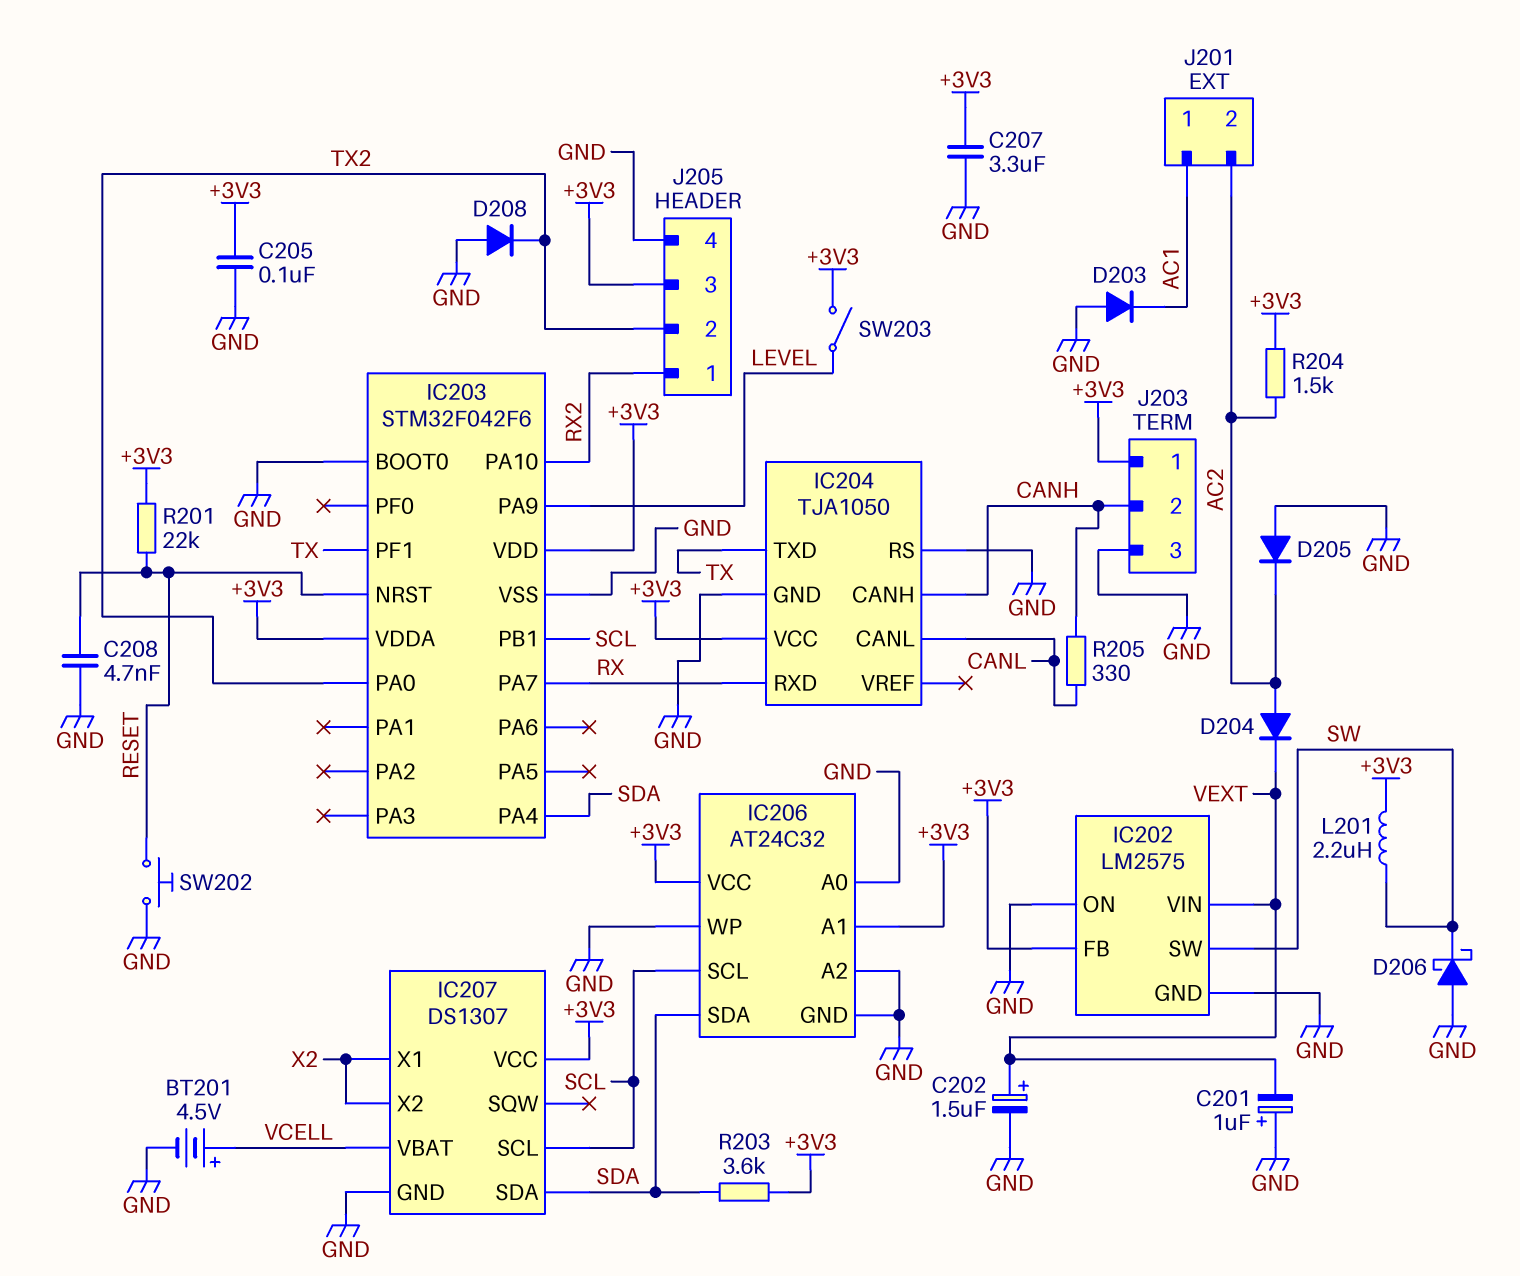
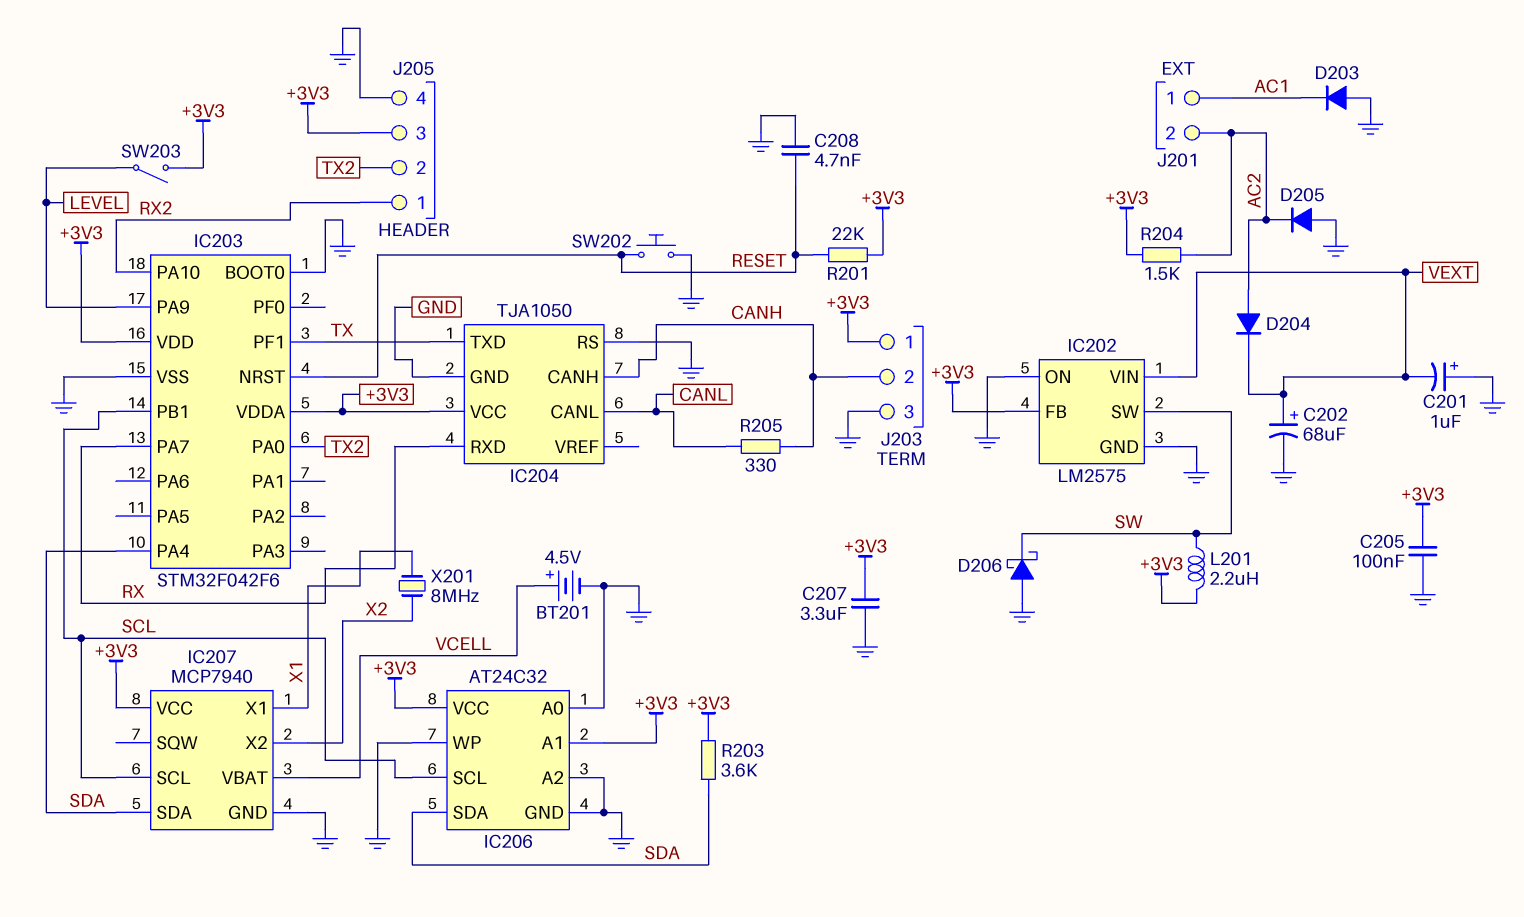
C202: 1.5uF (plus VEXT, minus GND) -> 68uF (plus VEXT, minus GND)
D208: diode (A GND, K TX2) -> none
IC207: DS1307 -> MCP7940
IC207 pin X1: X2 -> X1
X201: none -> 8MHz (X1, X2)

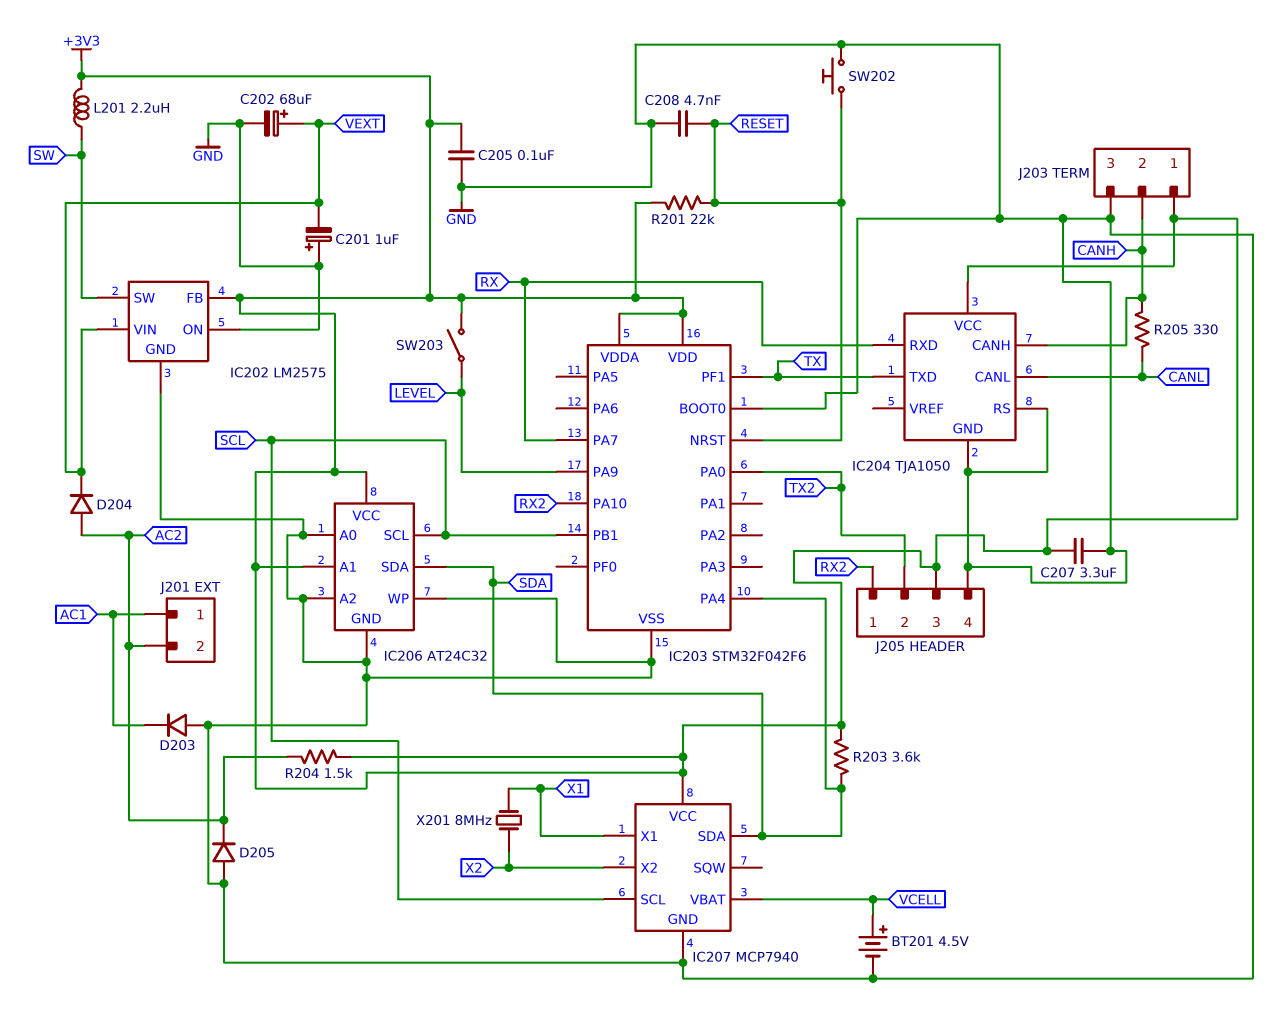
D206: schottky (A GND, K SW) -> none

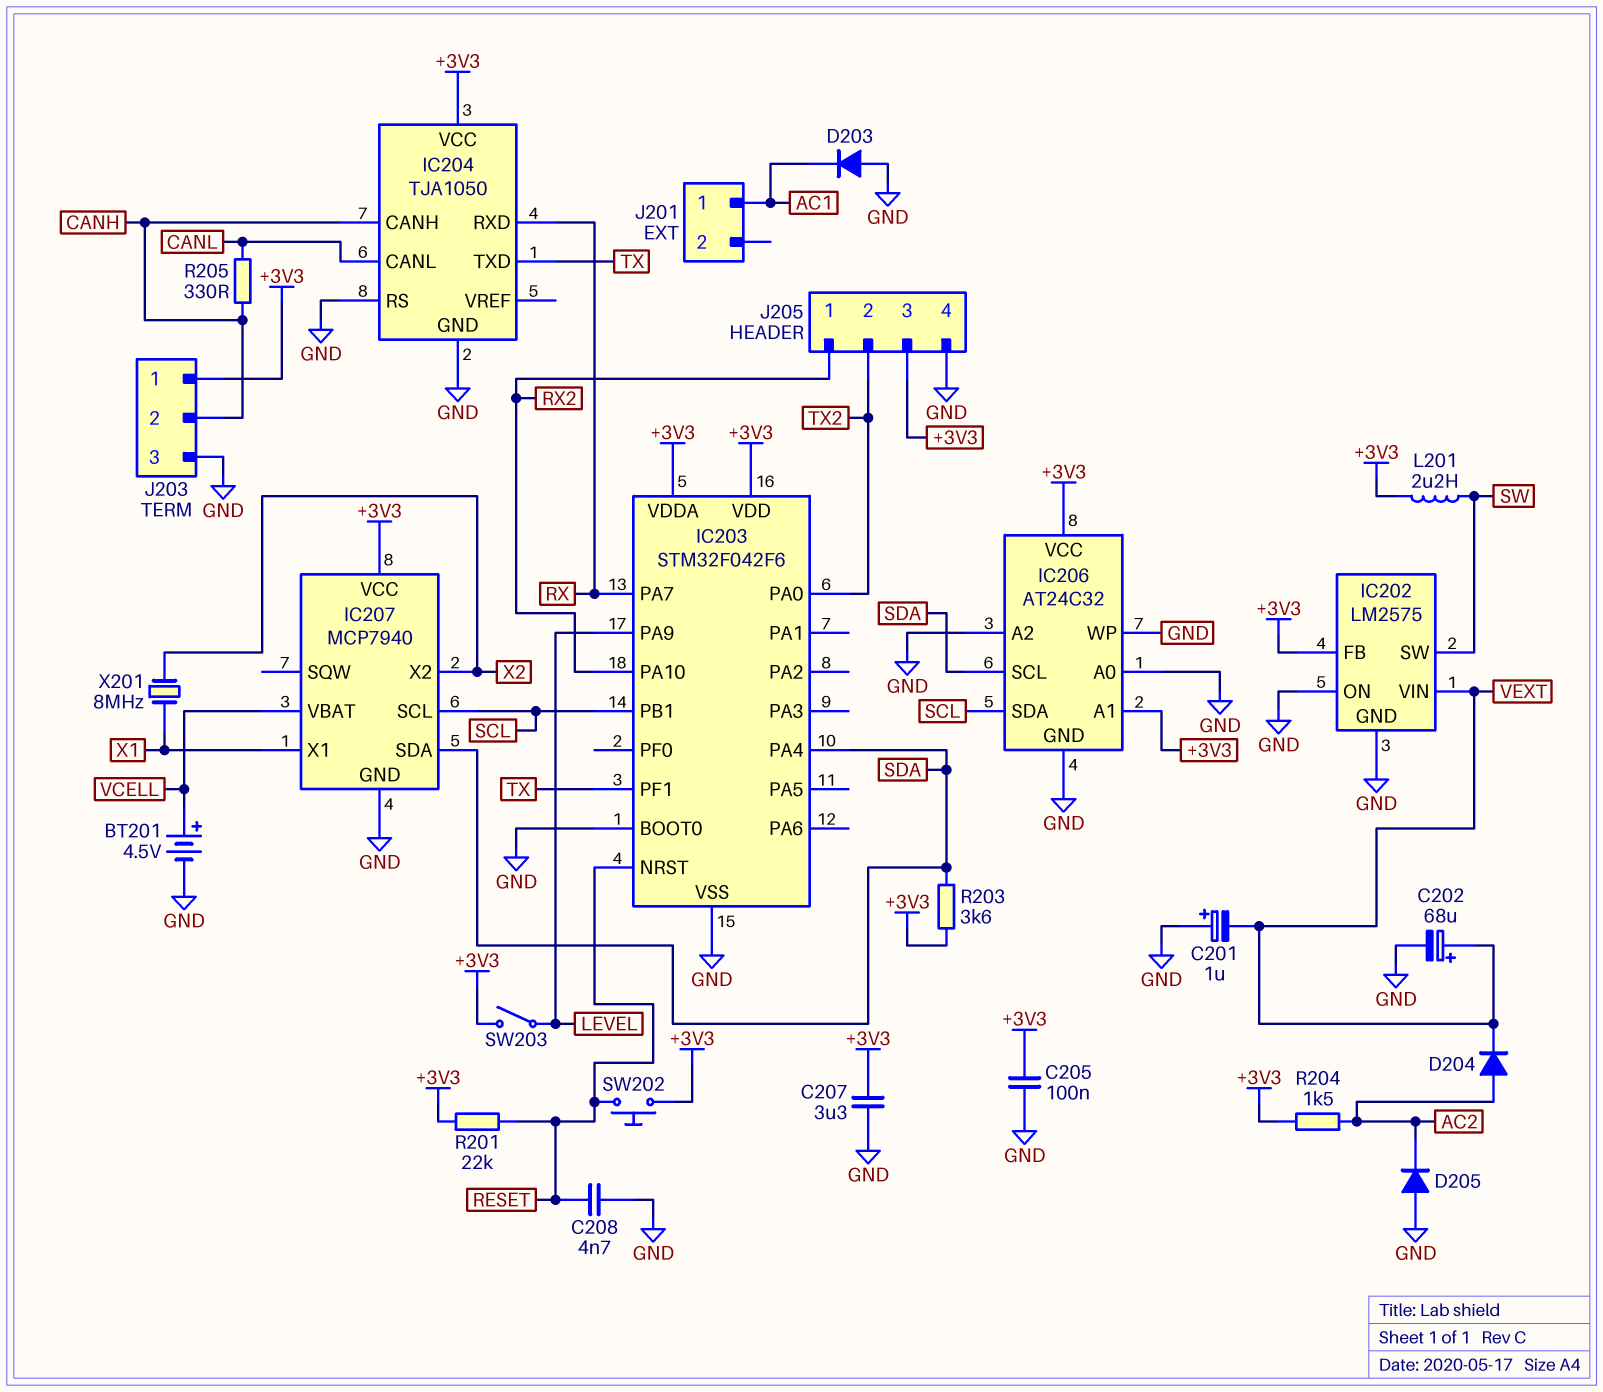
IC206 pin SCL: SCL -> SDA
IC206 pin SDA: SDA -> SCL
J201 pin 2: AC2 -> none
SW202: button (GND, RESET) -> button (+3V3, RESET)

